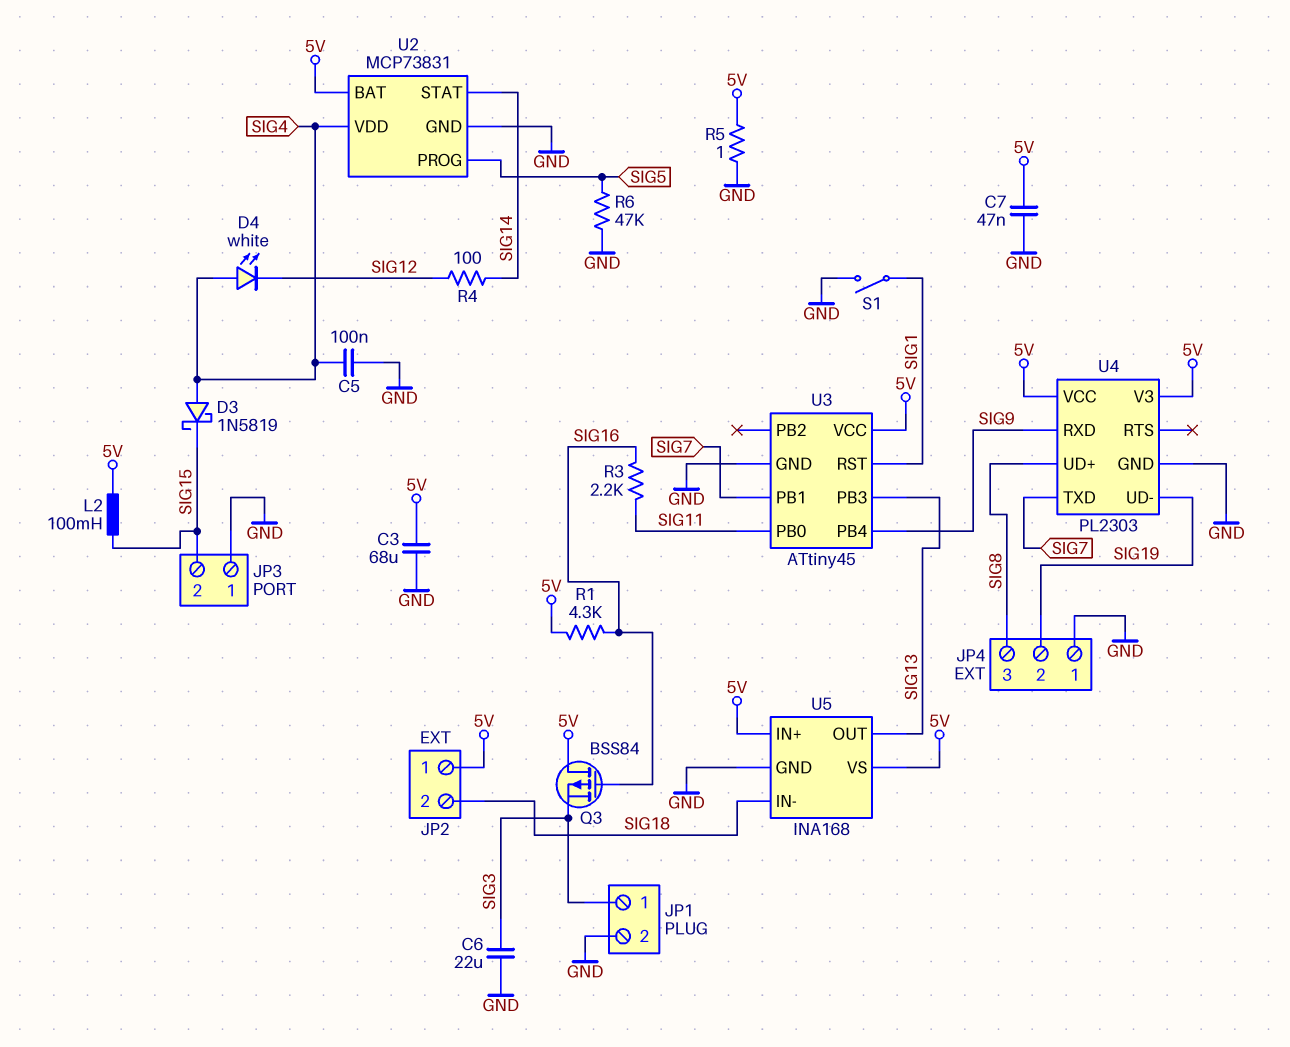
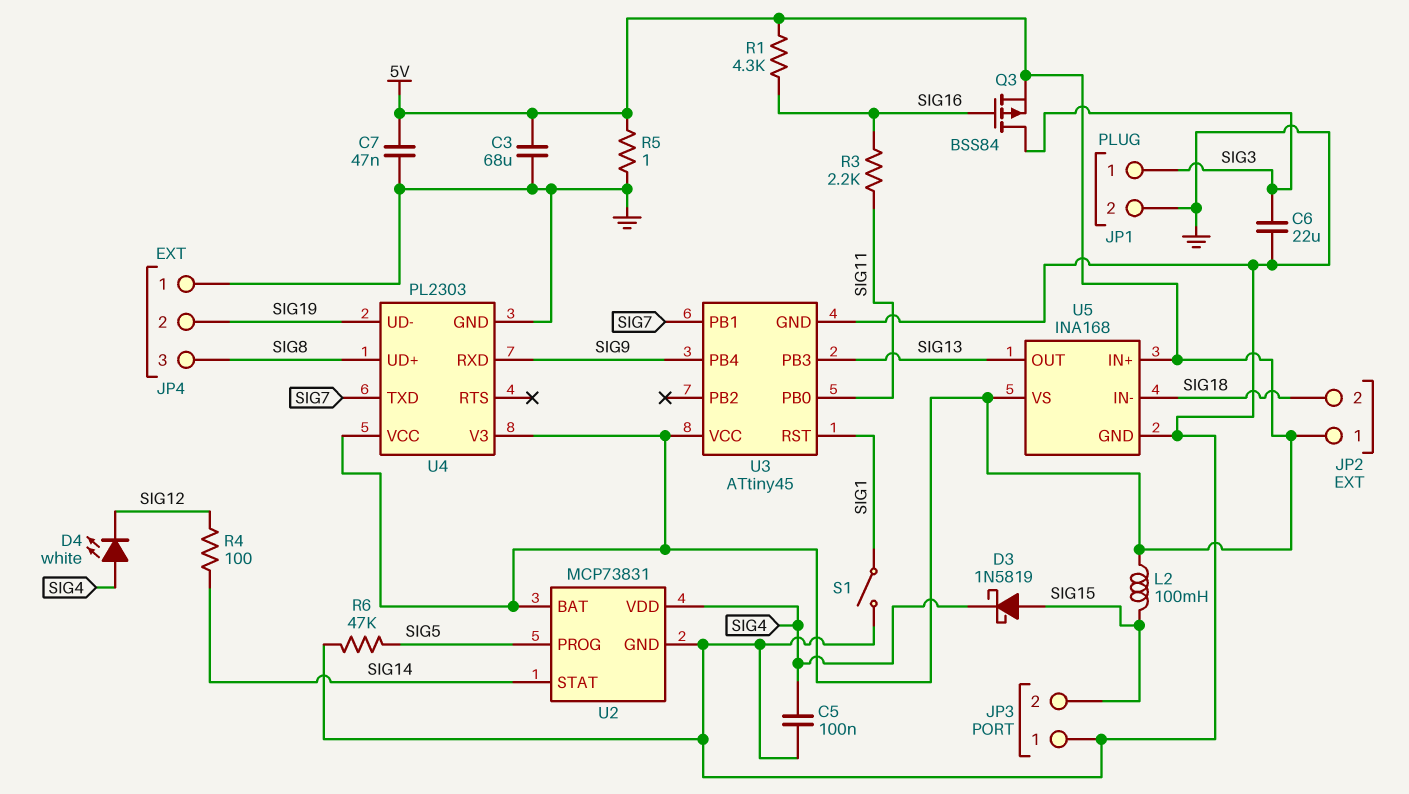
D3: schottky 1N5819 (A SIG4, K SIG15) -> schottky 1N5819 (A SIG15, K SIG4)
Q3: PMOS BSS84 (G SIG16, D 5V, S SIG3) -> PMOS BSS84 (G SIG16, D SIG3, S 5V)

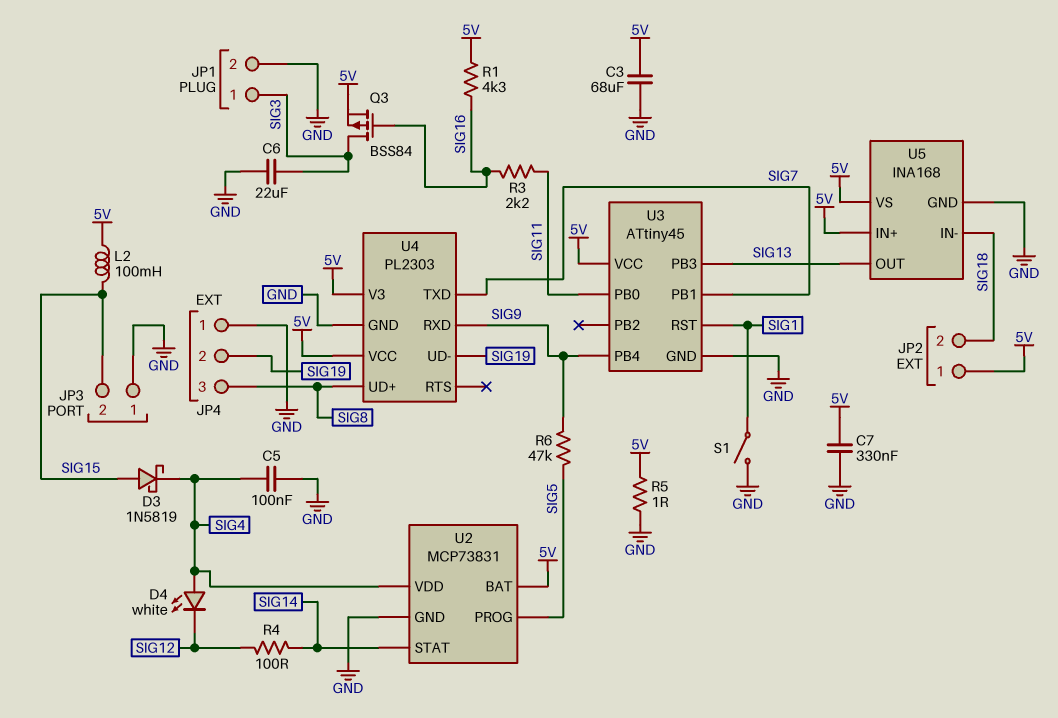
C7: 47nF (5V, GND) -> 330nF (5V, GND)
R6: 47k (GND, SIG5) -> 47k (SIG5, SIG9)

